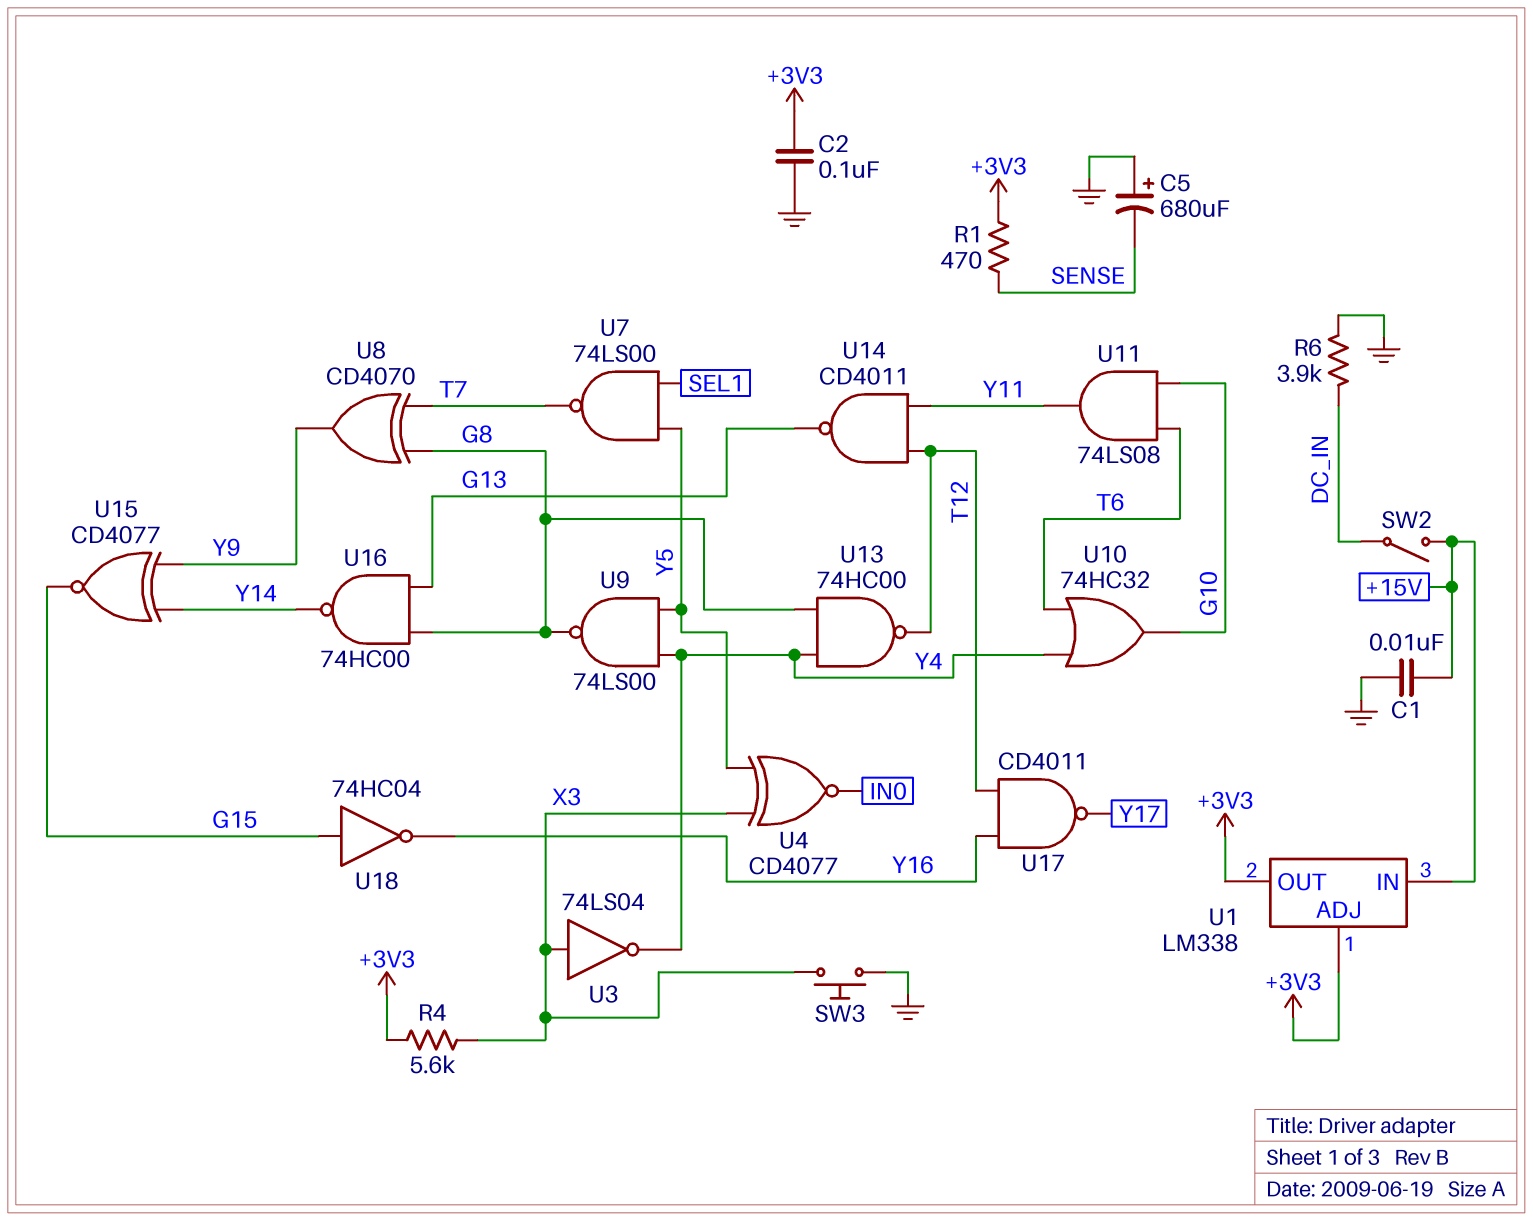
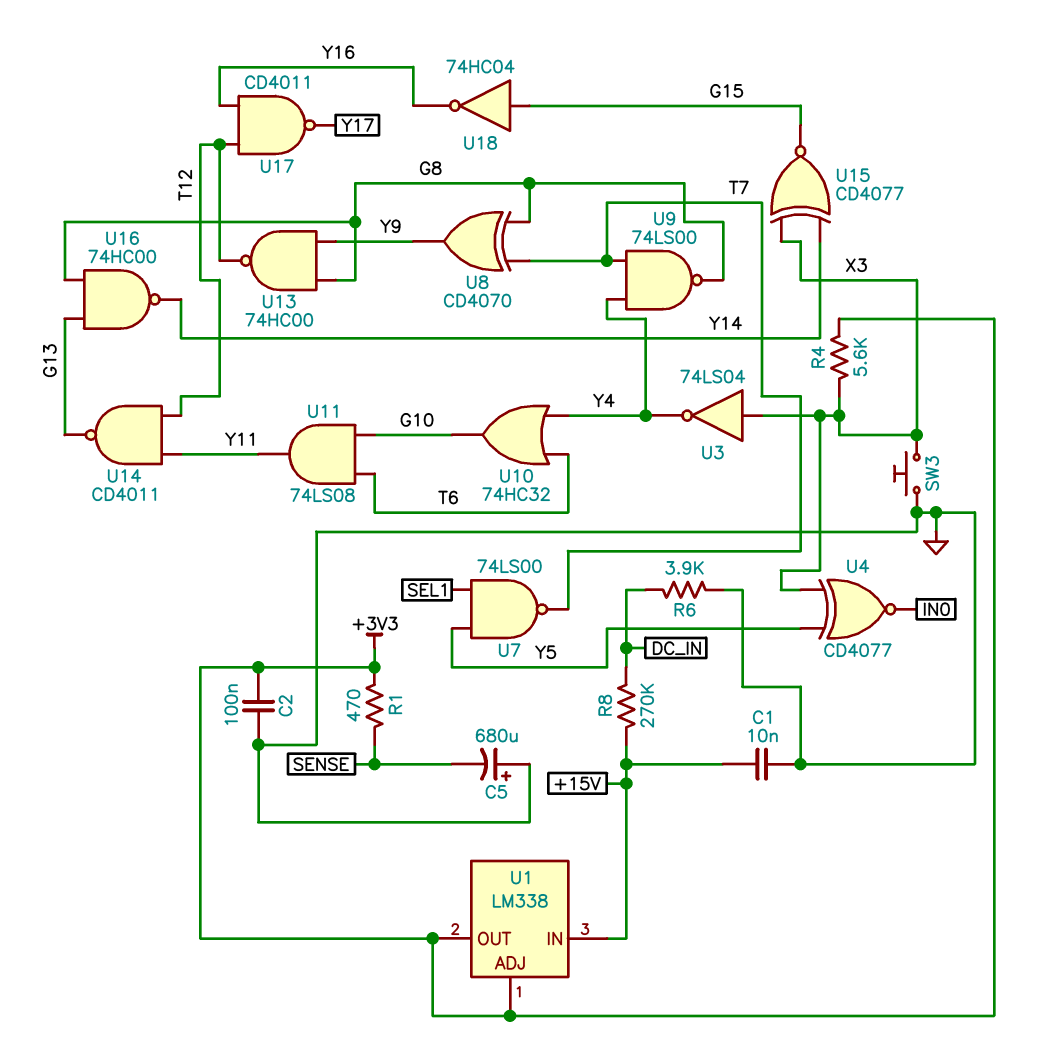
R8: none -> 270k (+15V, DC_IN)
SW2: switch (+15V, DC_IN) -> none
U9: NAND 74LS00 (in Y4, in Y5, out G8) -> NAND 74LS00 (in T7, in Y4, out G8)
U13: NAND 74HC00 (in G8, in Y4, out T12) -> NAND 74HC00 (in G8, in Y9, out T12)
U15: XNOR CD4077 (in Y9, in Y14, out G15) -> XNOR CD4077 (in X3, in Y14, out G15)

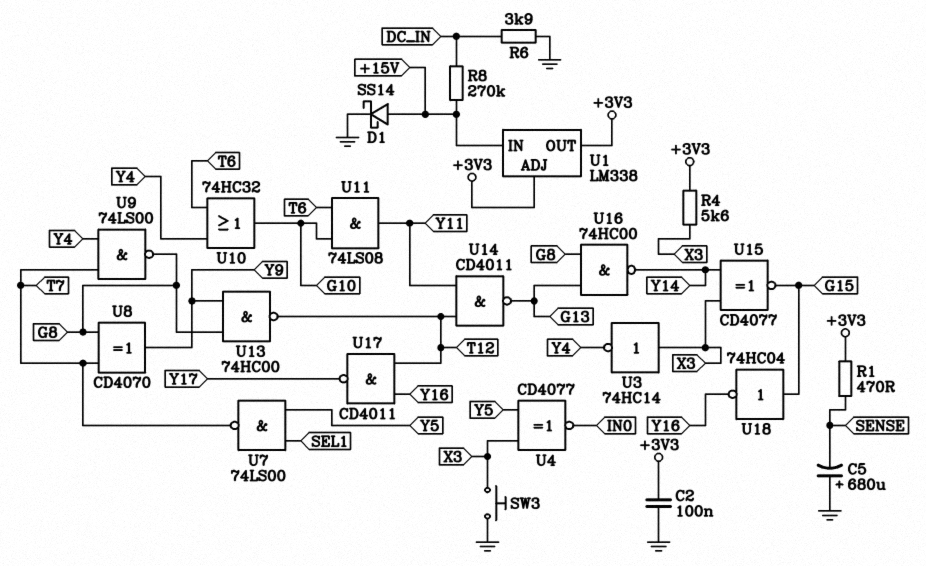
C1: 10nF (+15V, GND) -> none
D1: none -> schottky SS14 (A +15V, K GND)
U3: NOT 74LS04 (in X3, out Y4) -> NOT 74HC14 (in X3, out Y4)

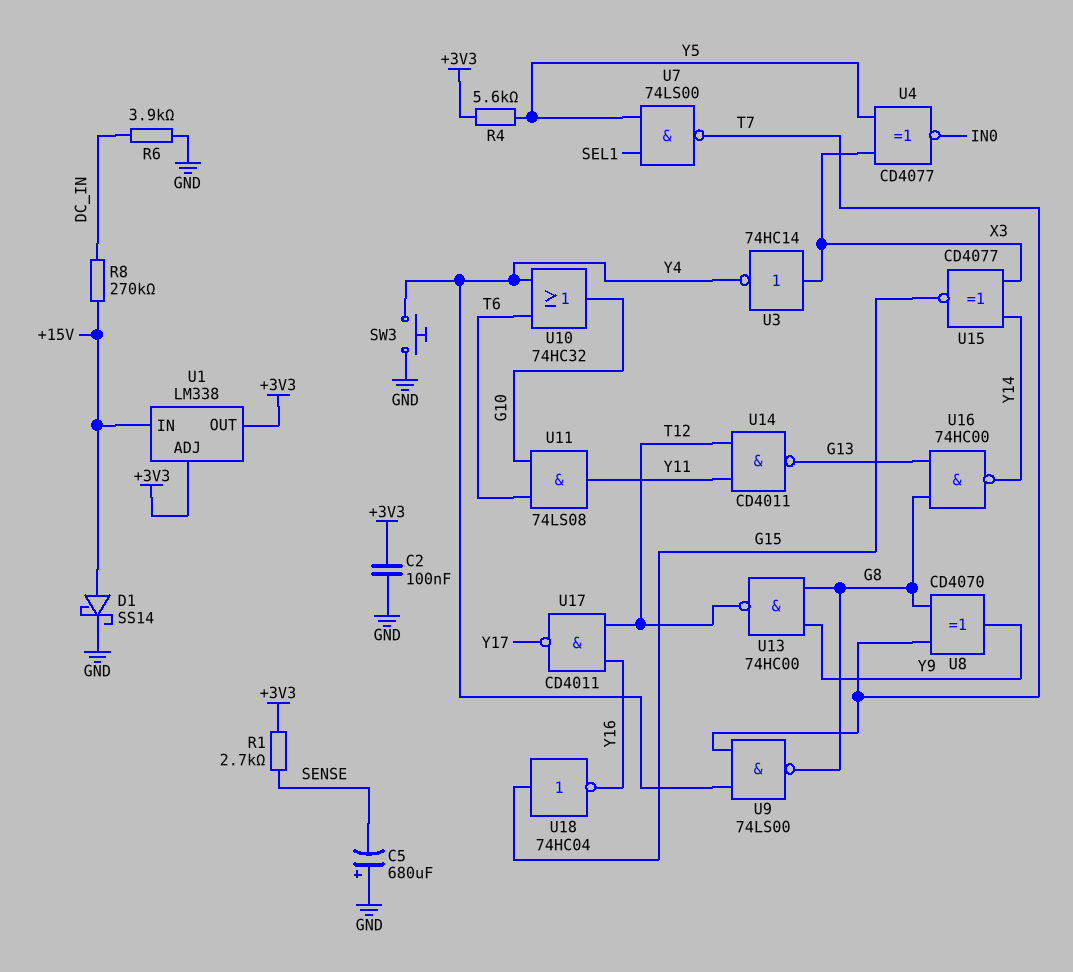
R1: 470 (+3V3, SENSE) -> 2.7k (+3V3, SENSE)
R4: 5.6k (+3V3, X3) -> 5.6k (+3V3, Y5)
SW3: button (GND, X3) -> button (GND, Y4)

